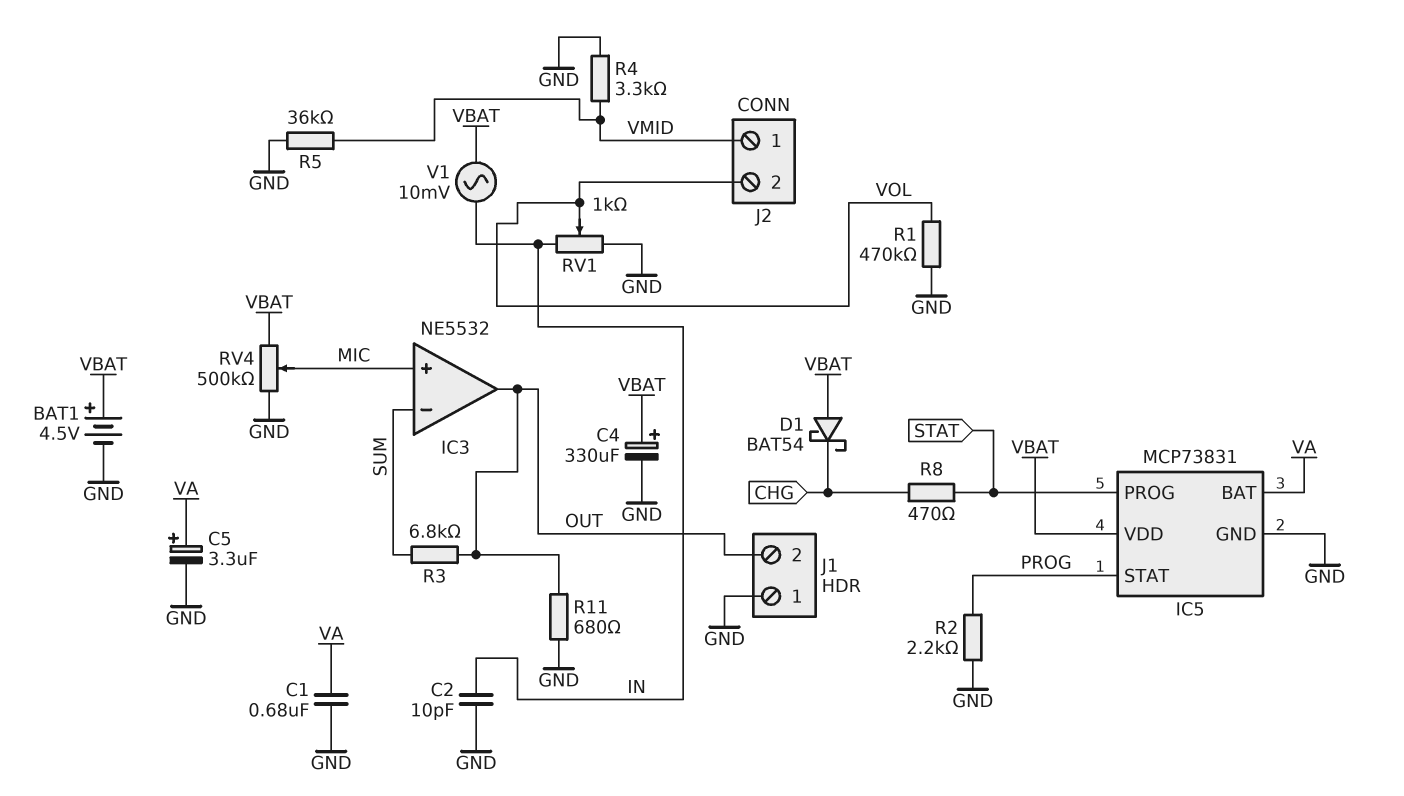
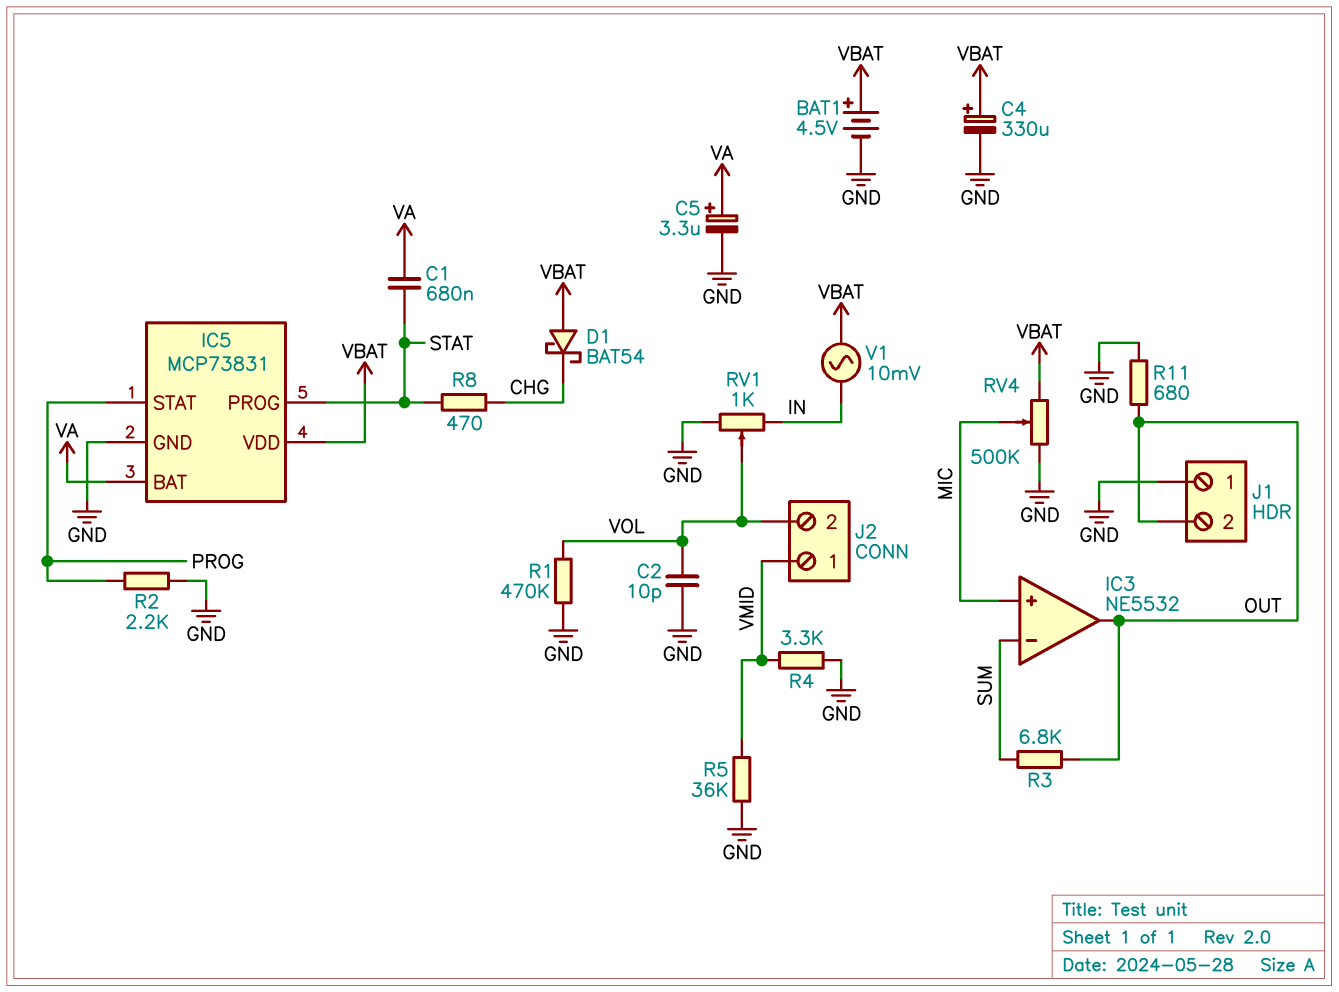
C1: 680nF (GND, VA) -> 680nF (STAT, VA)
C2: 10pF (GND, IN) -> 10pF (GND, VOL)

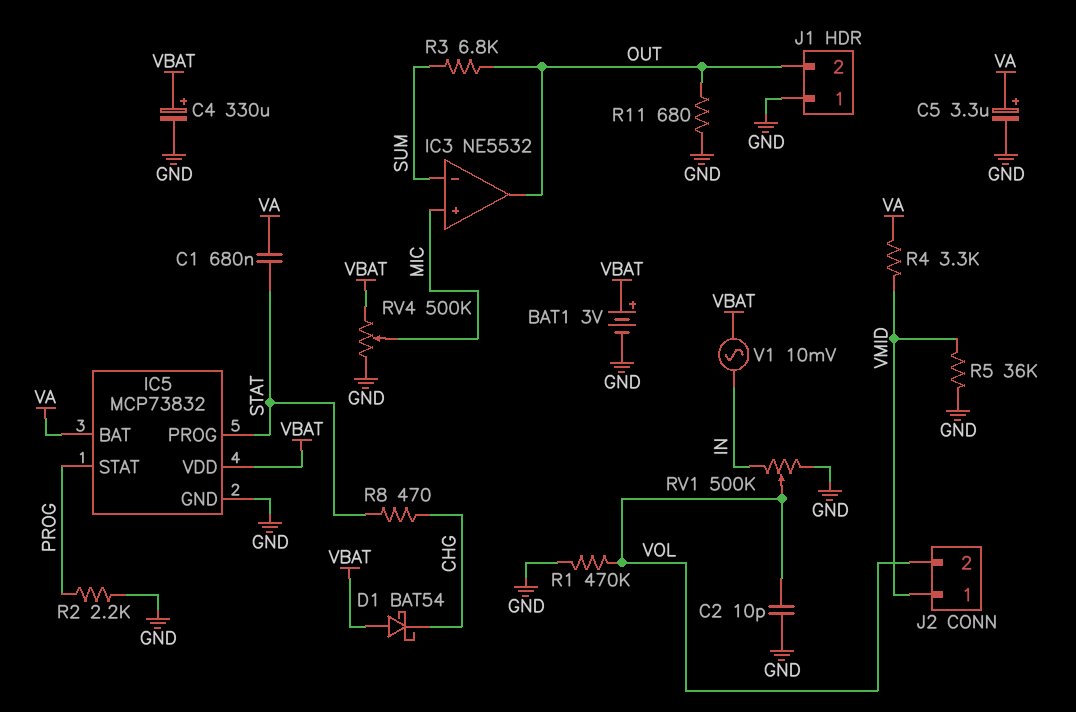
BAT1: 4.5V (plus VBAT, minus GND) -> 3V (plus VBAT, minus GND)
IC5: MCP73831 -> MCP73832
R4: 3.3k (GND, VMID) -> 3.3k (VA, VMID)
RV1: 1k (GND, IN, wiper VOL) -> 500k (GND, IN, wiper VOL)

